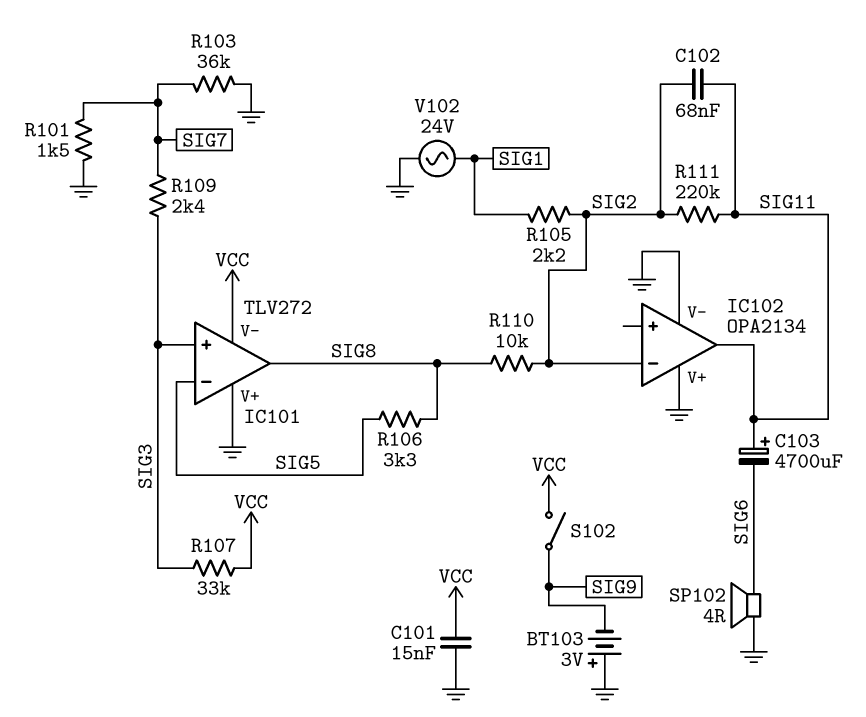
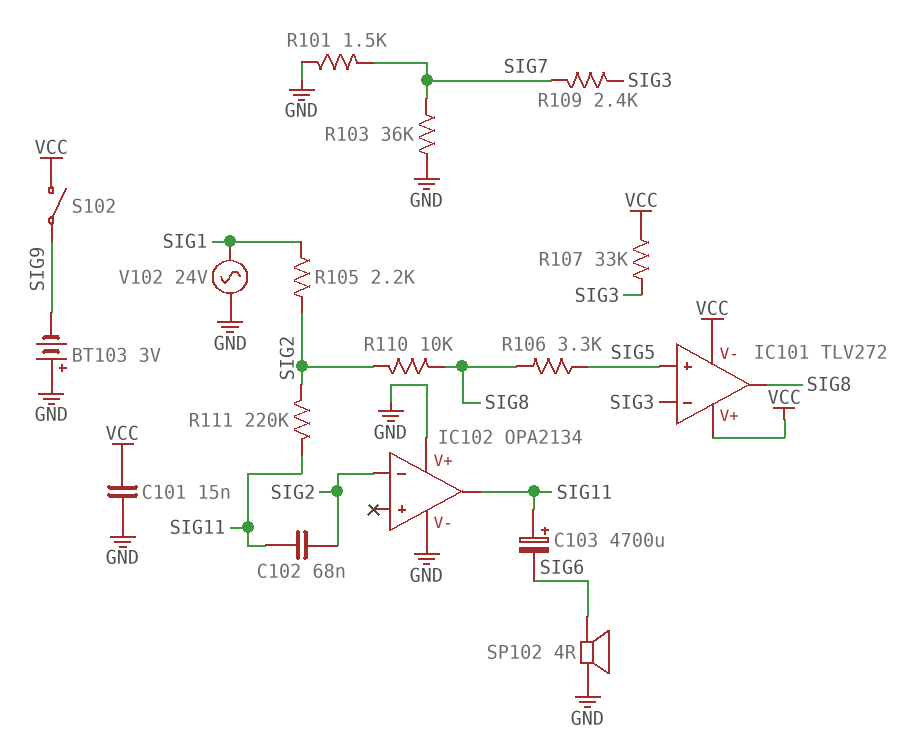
IC101 pin V+: GND -> VCC
IC101 pin in+: SIG3 -> SIG5
IC101 pin in-: SIG5 -> SIG3

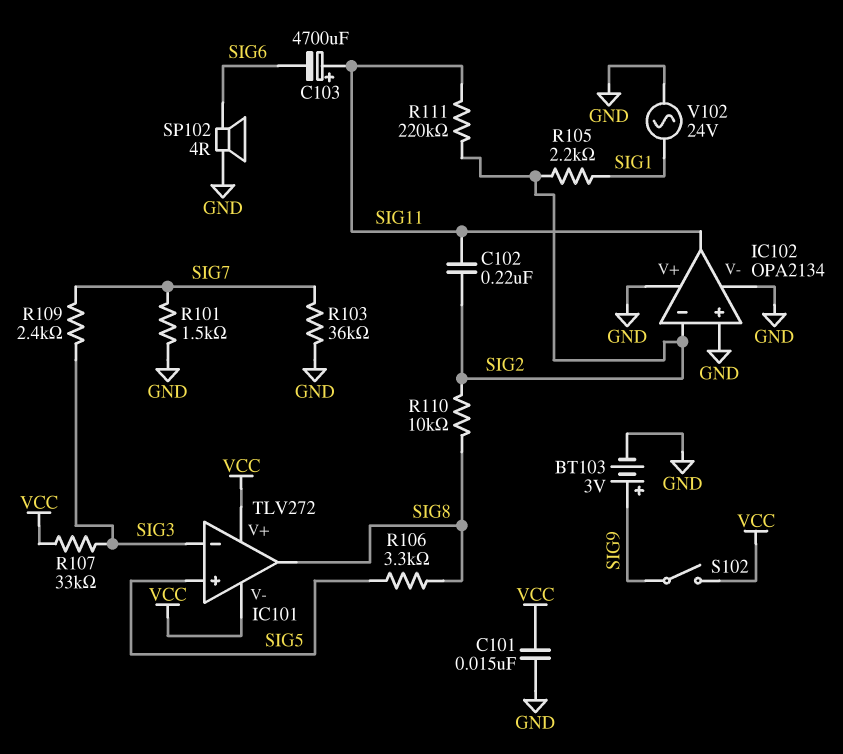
BT103: 3V (plus GND, minus SIG9) -> 3V (plus SIG9, minus GND)
C102: 68nF (SIG2, SIG11) -> 220nF (SIG2, SIG11)
IC102 pin in+: none -> GND

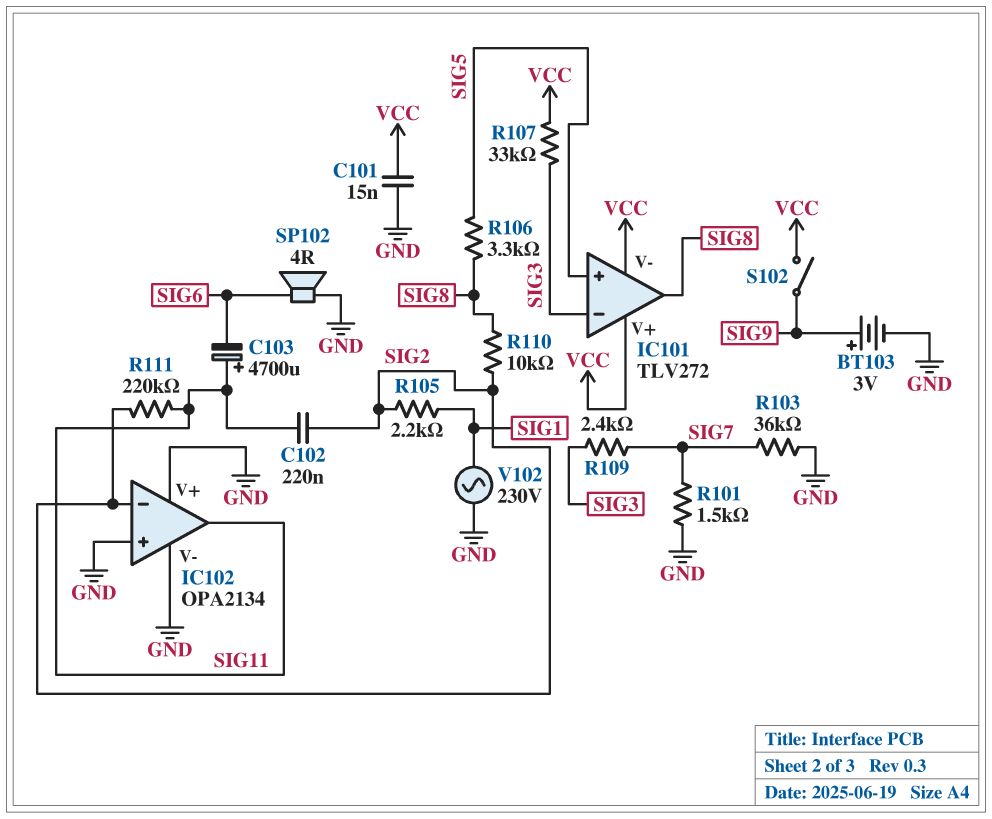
V102: AC 24V (GND, SIG1) -> AC 230V (GND, SIG1)

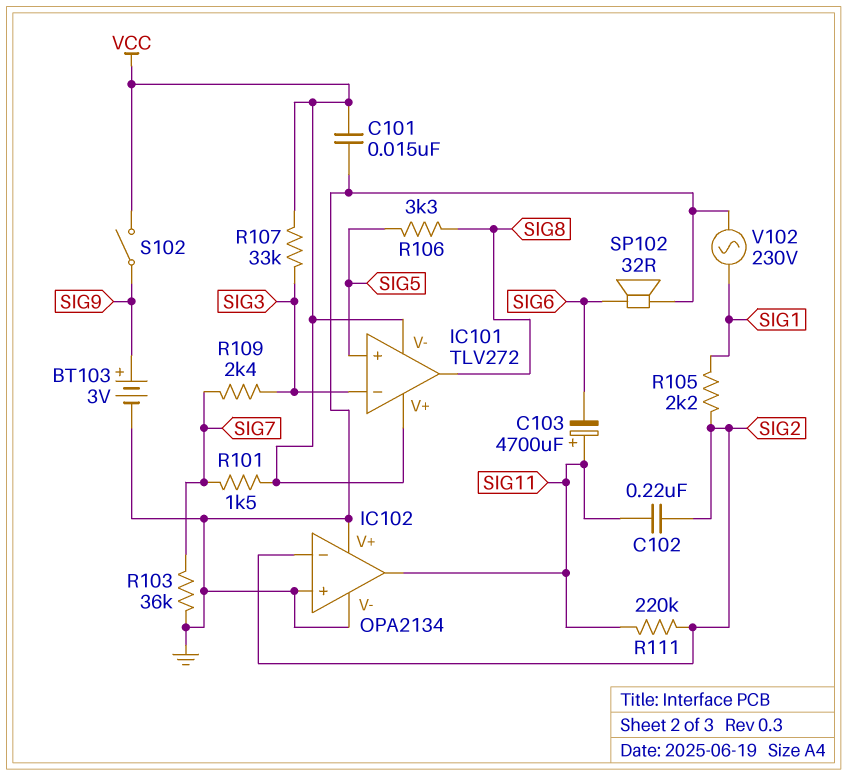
R101: 1.5k (GND, SIG7) -> 1.5k (SIG7, VCC)
R110: 10k (SIG2, SIG8) -> none
SP102: speaker 4R (GND, SIG6) -> speaker 32R (GND, SIG6)

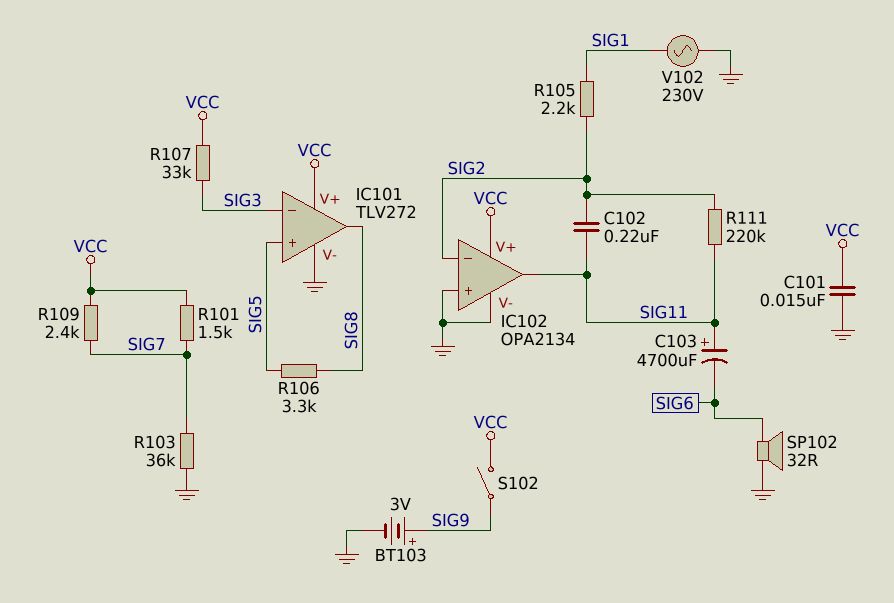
IC101 pin V-: VCC -> GND
IC102 pin V+: GND -> VCC
R109: 2.4k (SIG3, SIG7) -> 2.4k (SIG7, VCC)

